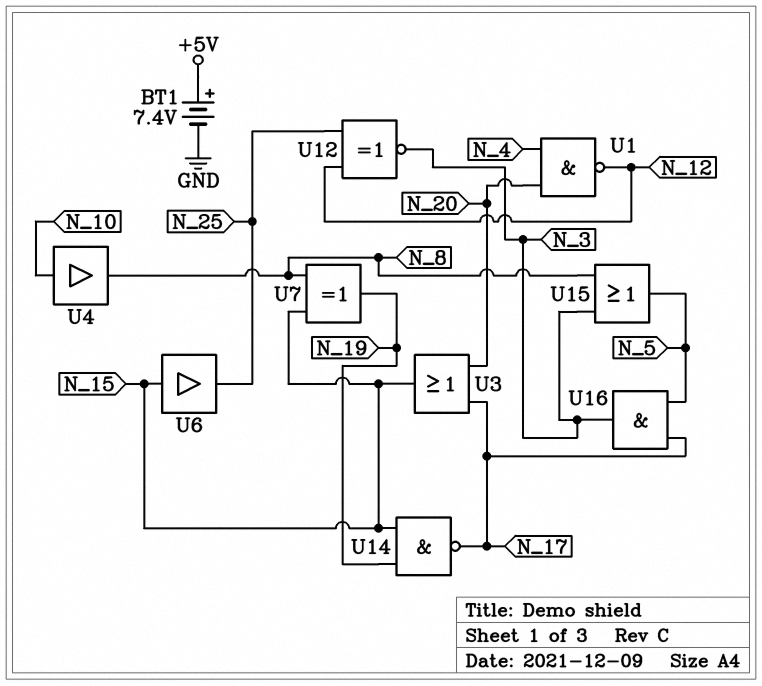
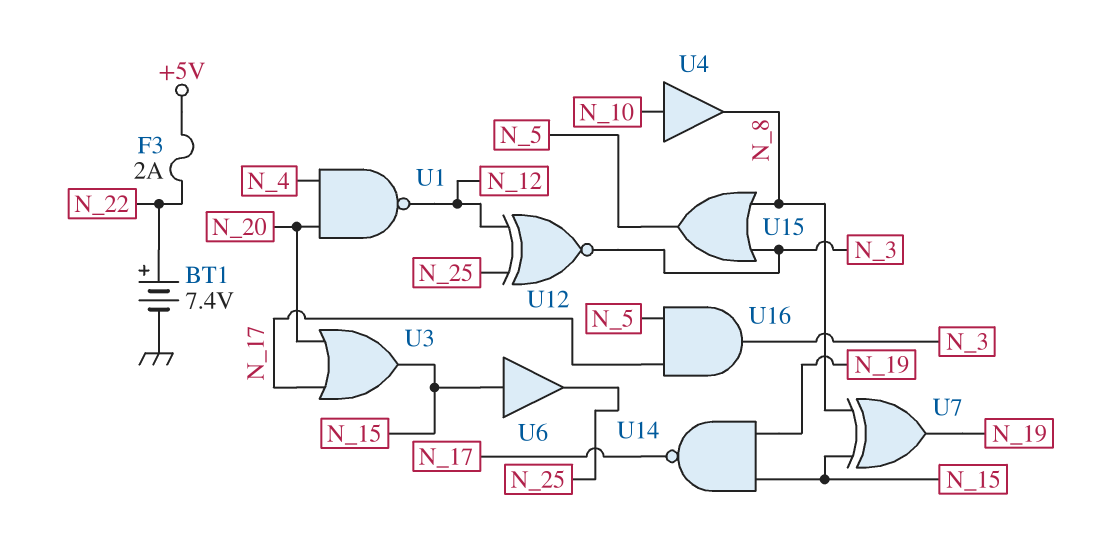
BT1: 7.4V (plus +5V, minus GND) -> 7.4V (plus N_22, minus GND)
F3: none -> 2A (+5V, N_22)

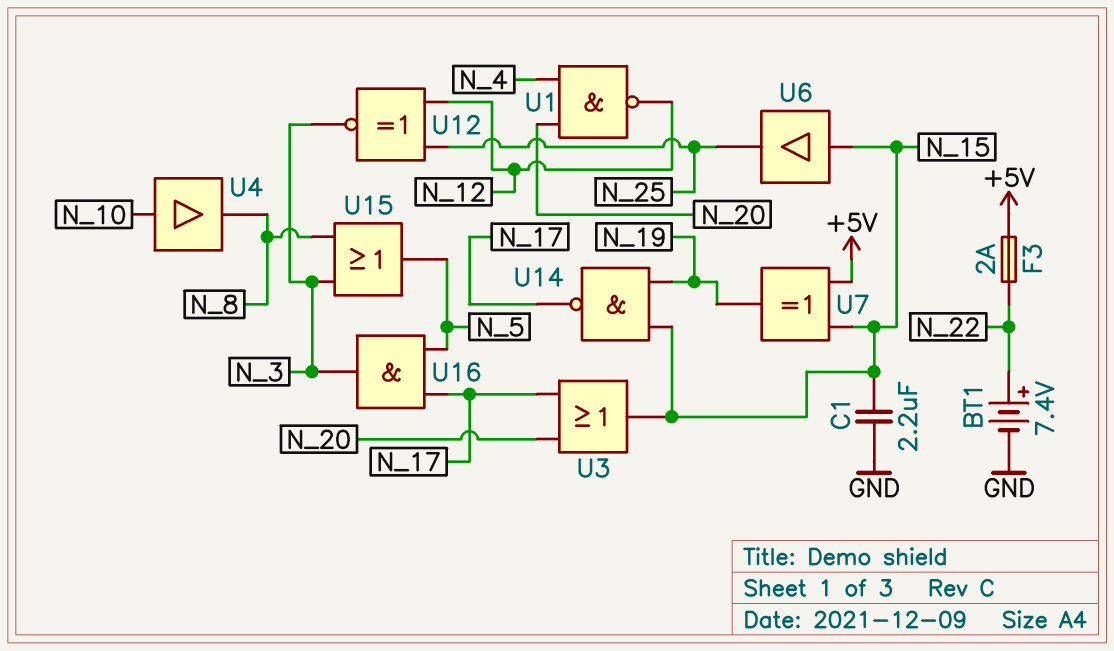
C1: none -> 2.2uF (GND, N_15)
U7: XOR (in N_8, in N_15, out N_19) -> XOR (in +5V, in N_15, out N_19)

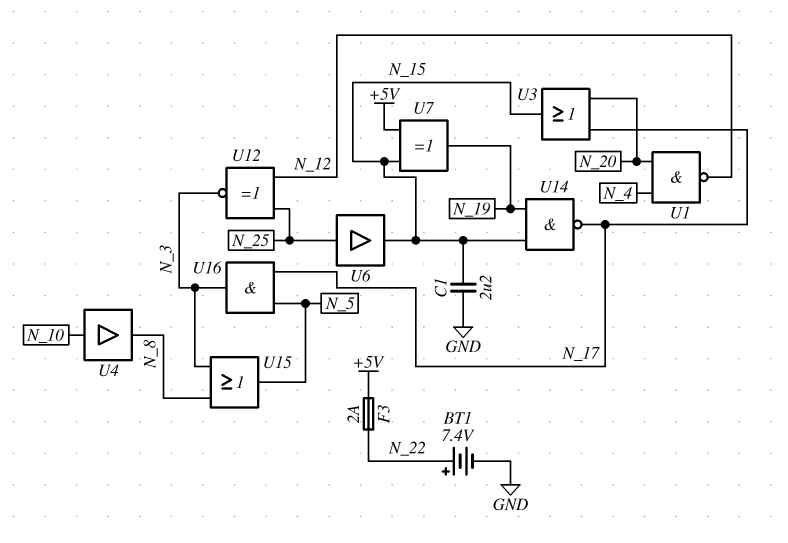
U6: buffer (in N_15, out N_25) -> buffer (in N_25, out N_15)

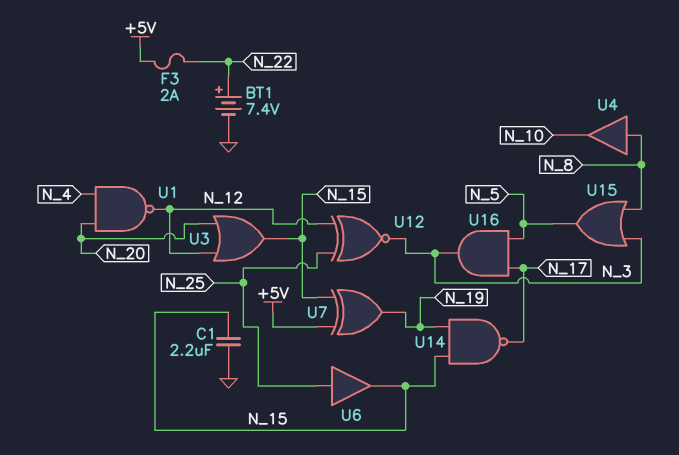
U3: OR (in N_17, in N_20, out N_15) -> OR (in N_12, in N_20, out N_15)
U4: buffer (in N_10, out N_8) -> buffer (in N_8, out N_10)

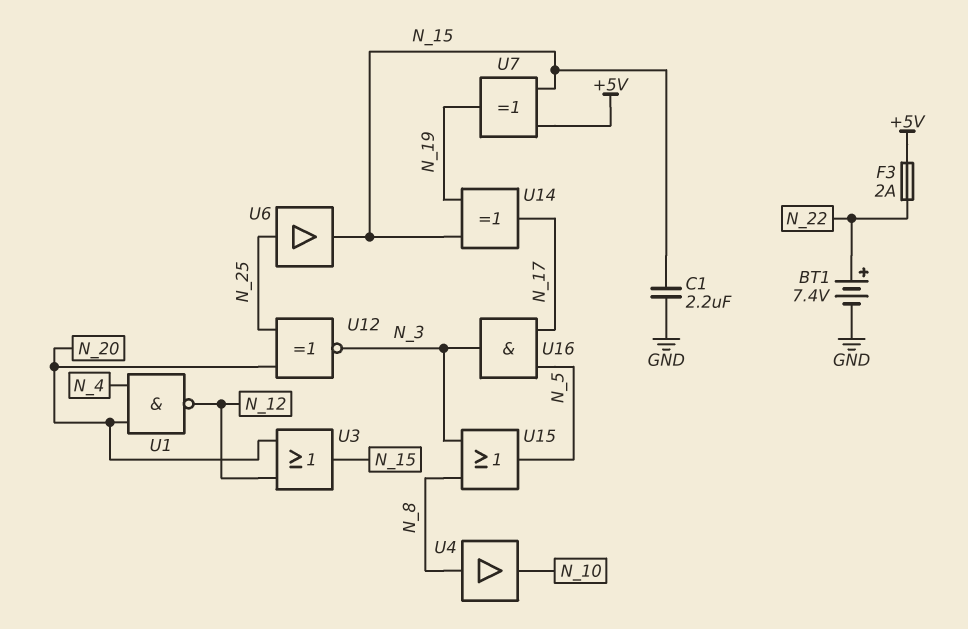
U12: XNOR (in N_12, in N_25, out N_3) -> XNOR (in N_20, in N_25, out N_3)
U14: NAND (in N_15, in N_19, out N_17) -> XOR (in N_15, in N_19, out N_17)

